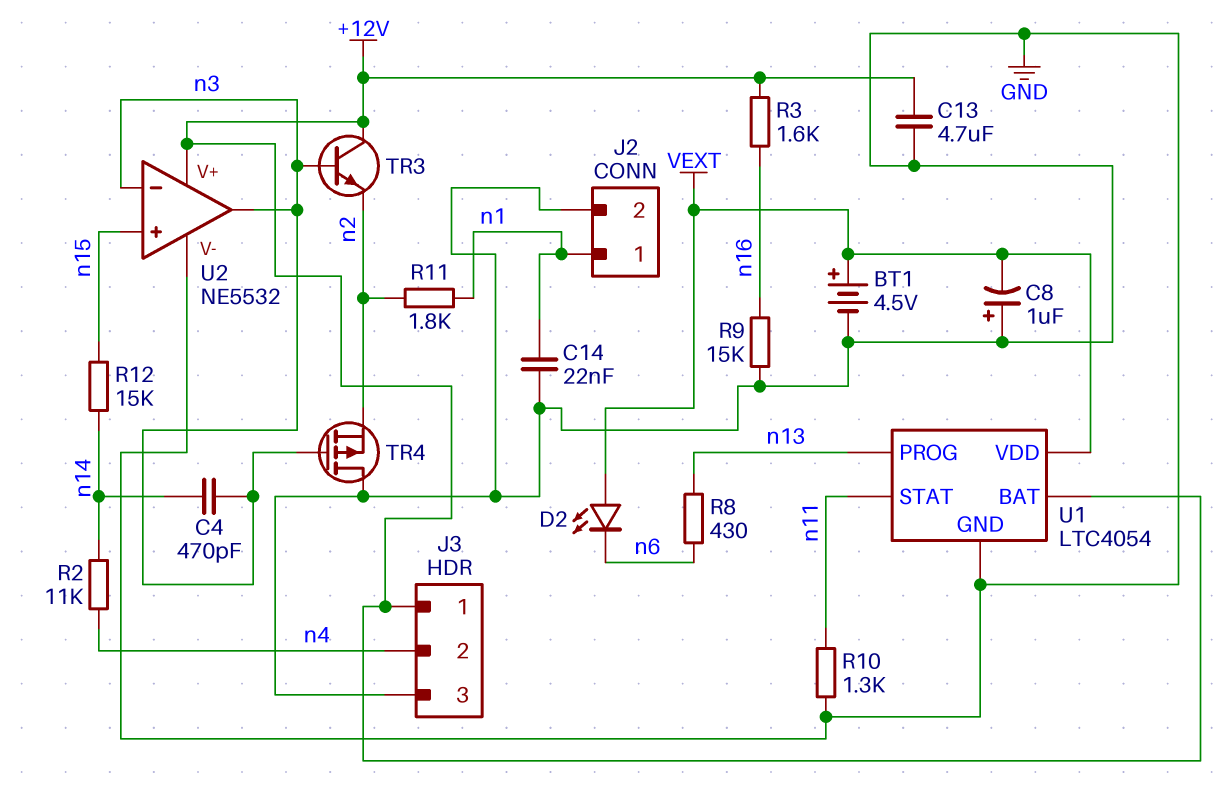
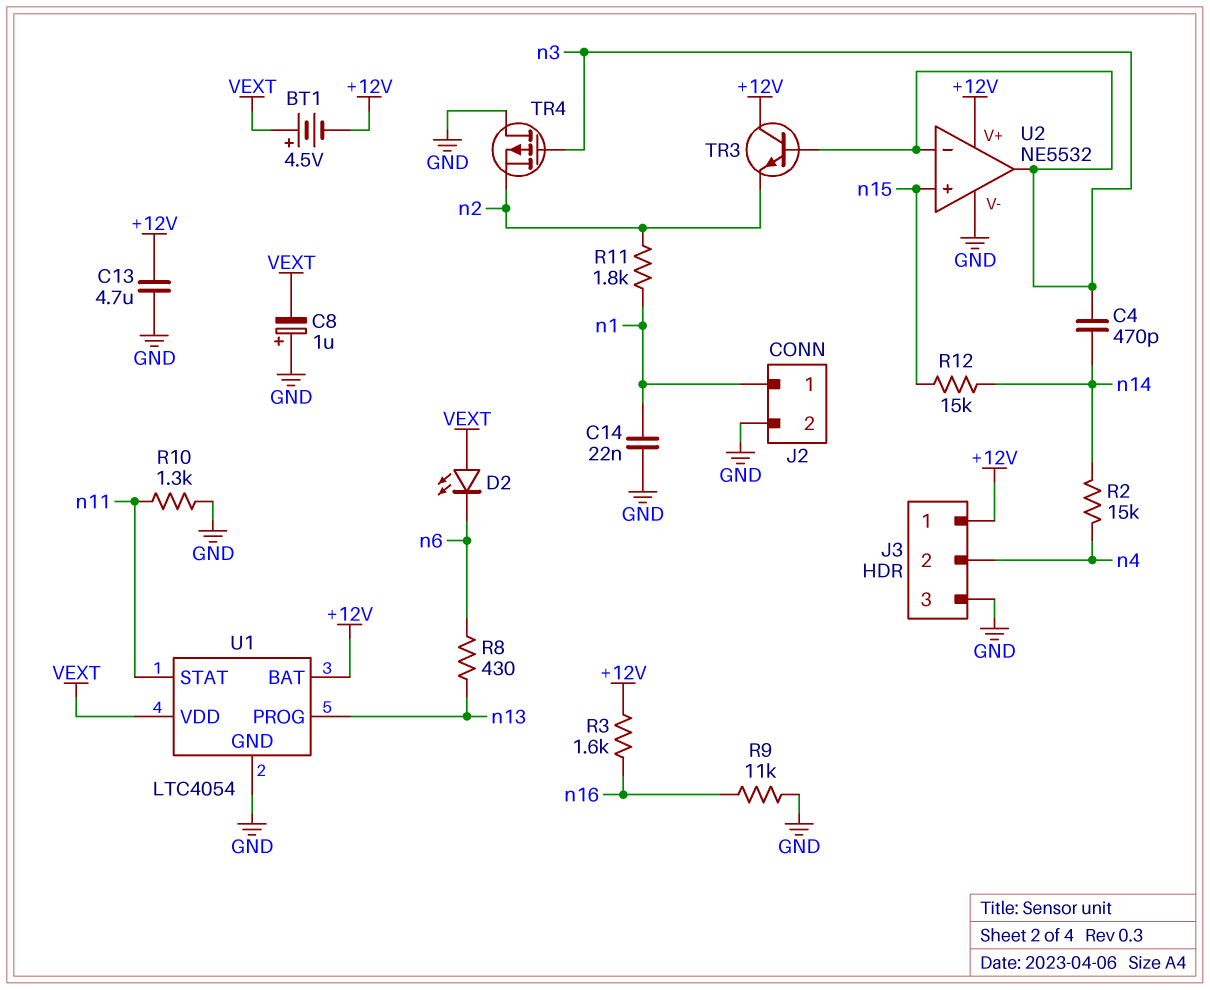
BT1: 4.5V (plus VEXT, minus GND) -> 4.5V (plus VEXT, minus +12V)
R2: 11k (n4, n14) -> 15k (n4, n14)
R9: 15k (GND, n16) -> 11k (GND, n16)

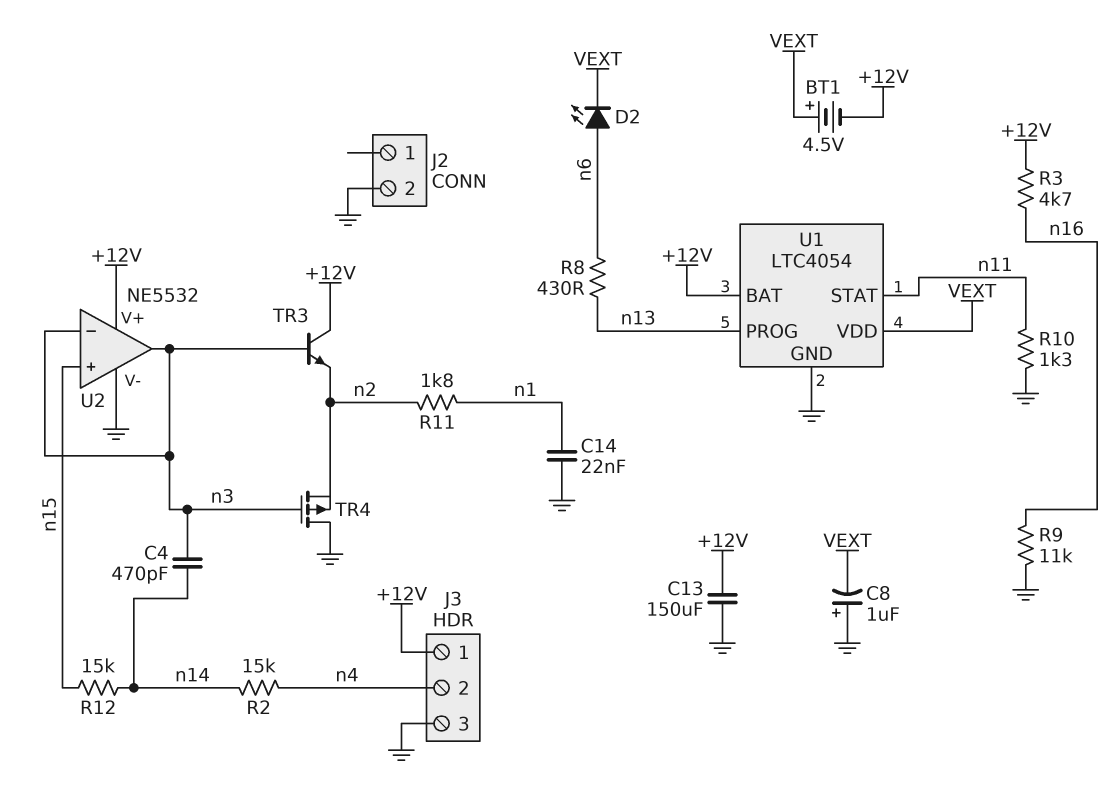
C13: 4.7uF (+12V, GND) -> 150uF (+12V, GND)
D2: LED (A VEXT, K n6) -> LED (A n6, K VEXT)
J2 pin 1: n1 -> none
R3: 1.6k (+12V, n16) -> 4.7k (+12V, n16)

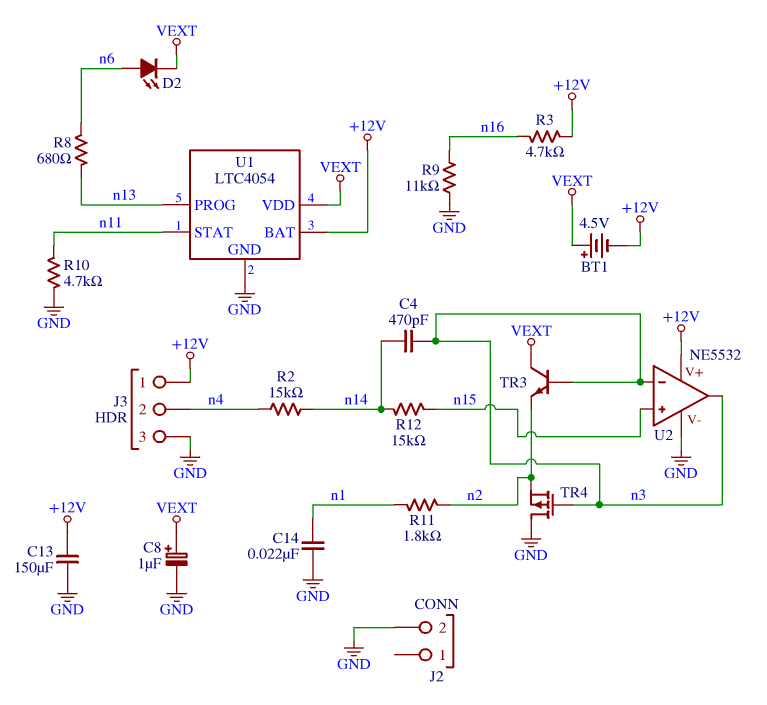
C8: 1uF (plus GND, minus VEXT) -> 1uF (plus VEXT, minus GND)
R8: 430 (n6, n13) -> 680 (n6, n13)
R10: 1.3k (GND, n11) -> 4.7k (GND, n11)
TR3: NPN (B n3, C +12V, E n2) -> NPN (B n3, C VEXT, E n2)

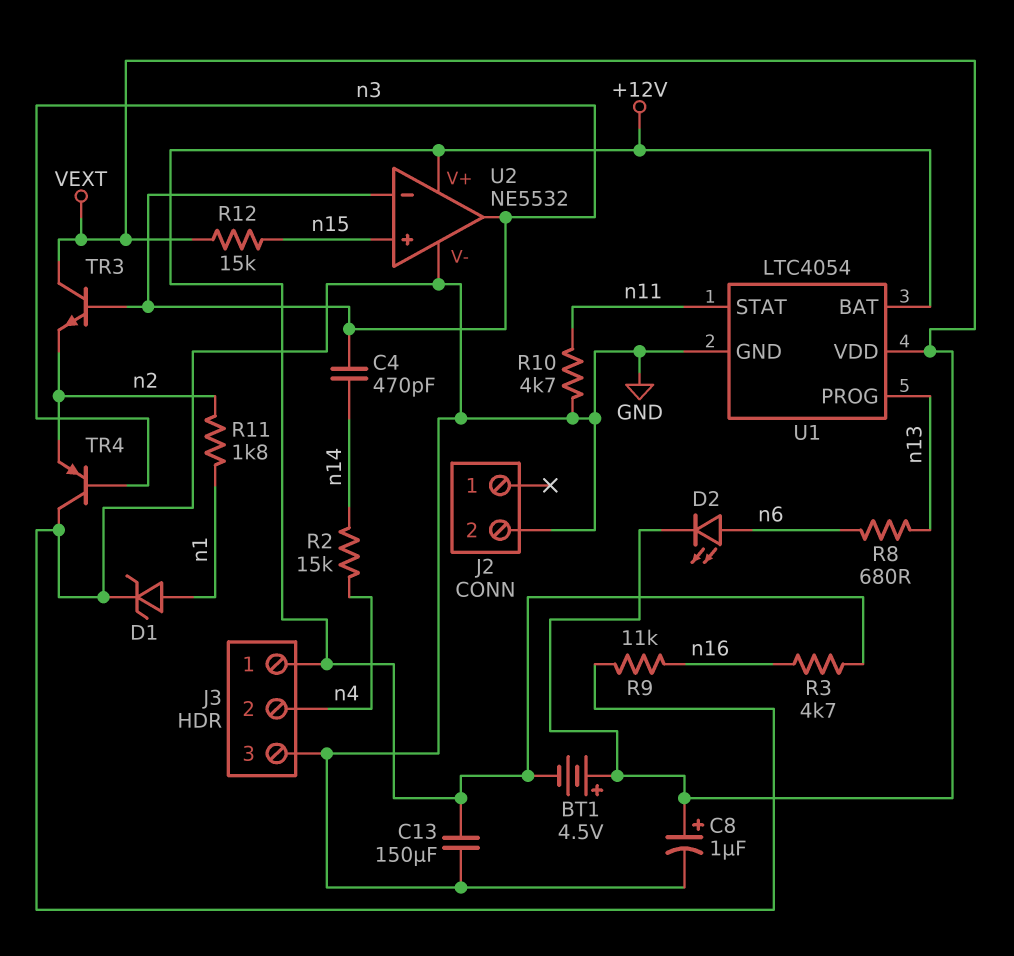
C14: 22nF (GND, n1) -> none
D1: none -> zener (A n1, K GND)
R12: 15k (n14, n15) -> 15k (VEXT, n15)
TR4: PMOS (G n3, D GND, S n2) -> PNP (B n3, C GND, E n2)

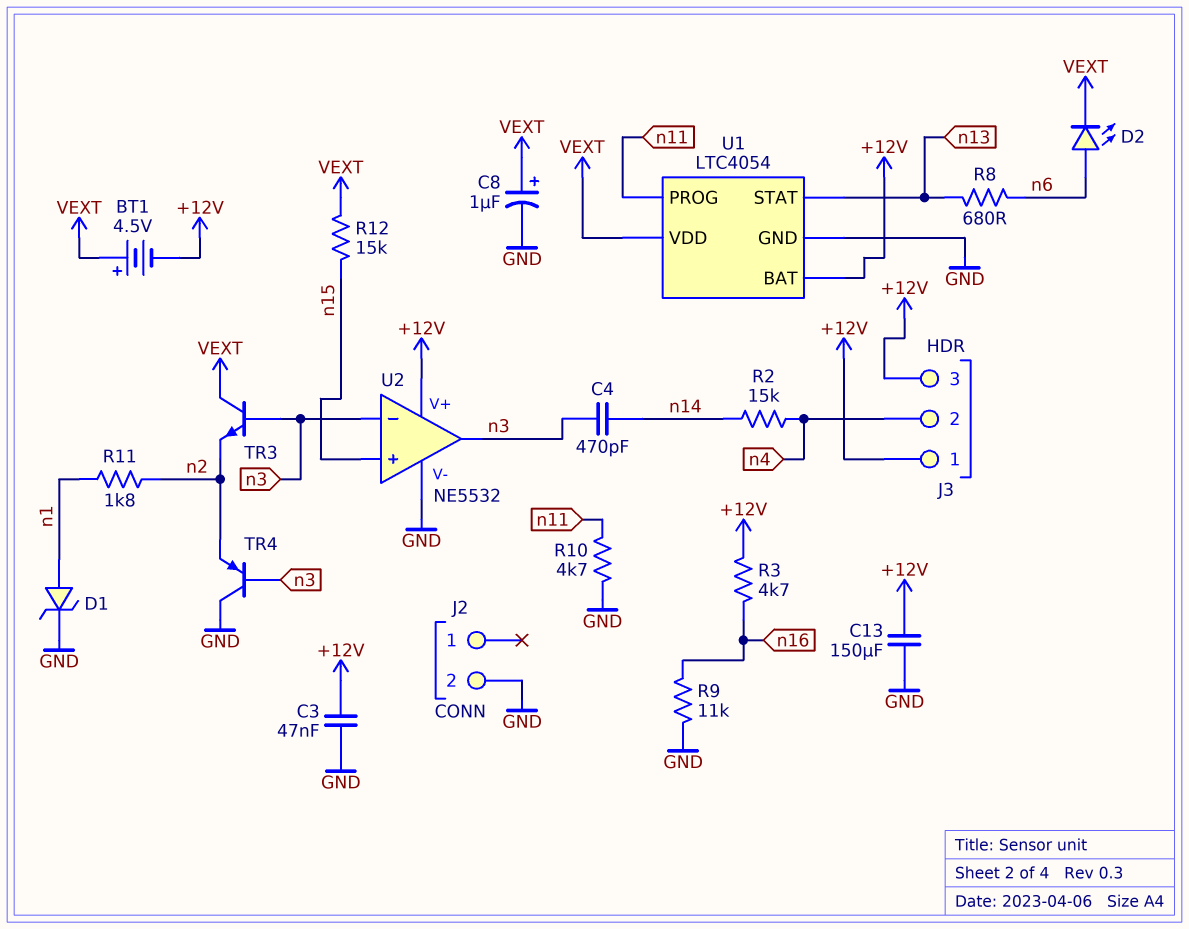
C3: none -> 47nF (+12V, GND)
J3 pin 3: GND -> +12V
U1 pin PROG: n13 -> n11
U1 pin STAT: n11 -> n13

